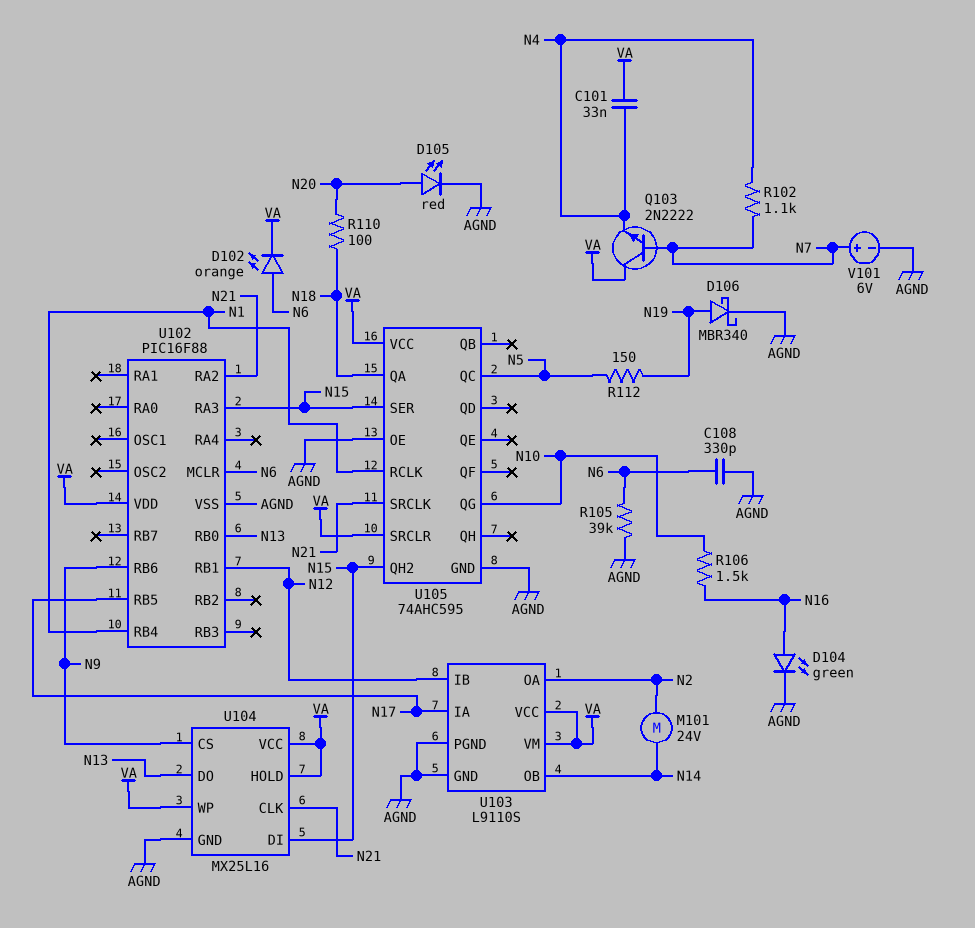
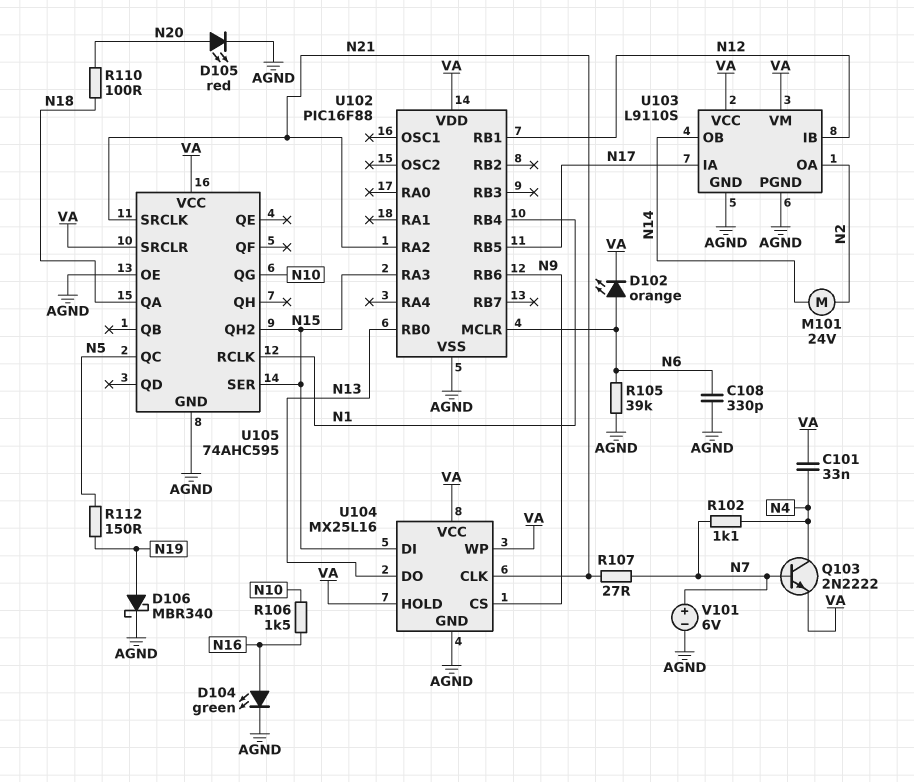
Q103: NPN 2N2222 (B N7, C VA, E N4) -> NPN 2N2222 (B N7, C N4, E VA)
R107: none -> 27 (N7, N21)

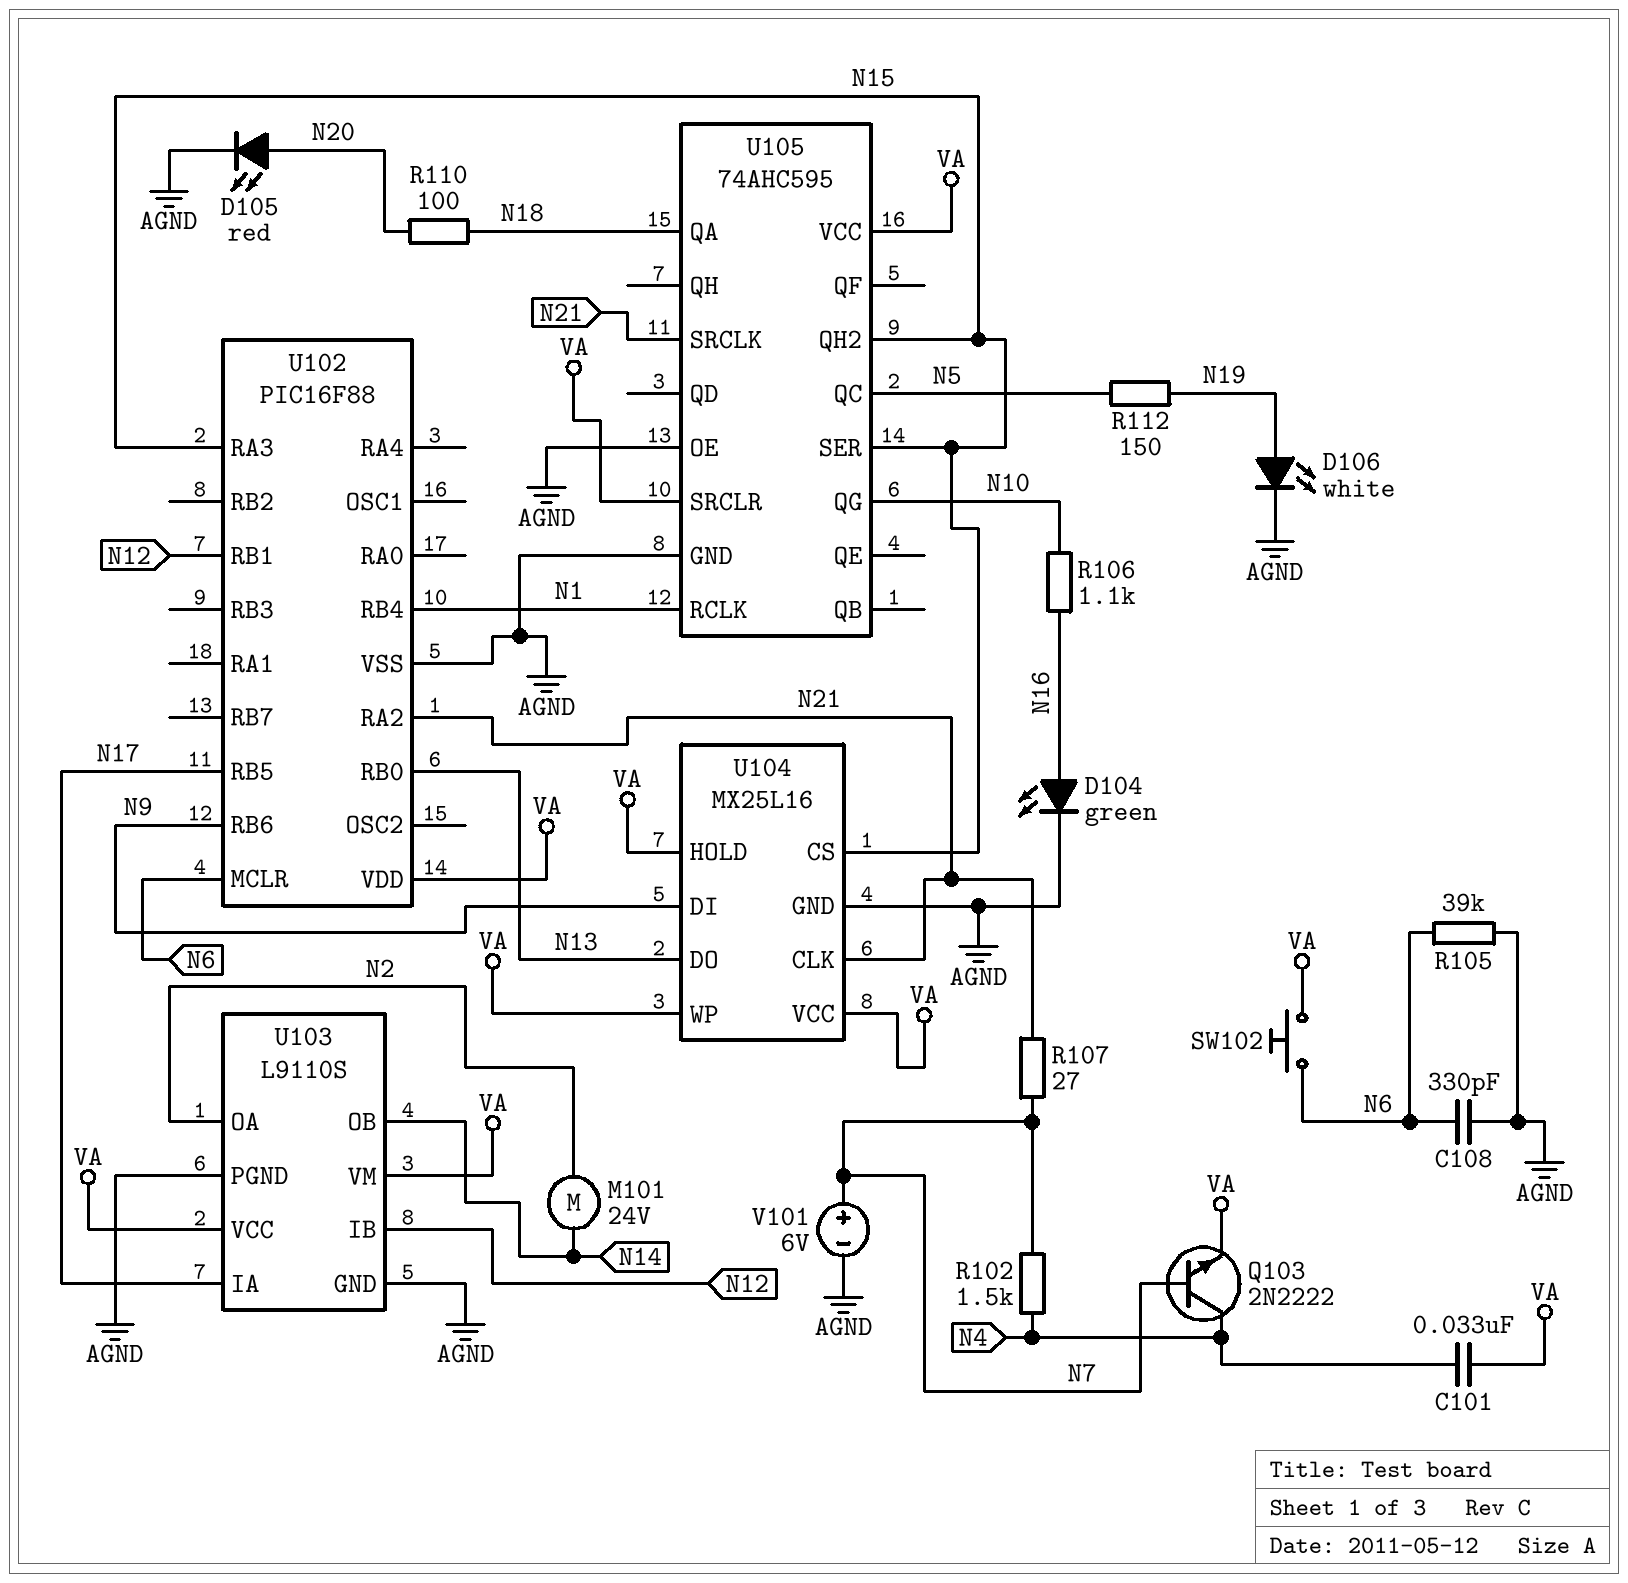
D102: LED orange (A N6, K VA) -> none
D106: schottky MBR340 (A N19, K AGND) -> LED white (A N19, K AGND)
R102: 1.1k (N4, N7) -> 1.5k (N4, N7)
R106: 1.5k (N10, N16) -> 1.1k (N10, N16)
SW102: none -> button (N6, VA)
U104 pin CS: N9 -> N15
U104 pin DI: N15 -> N9

